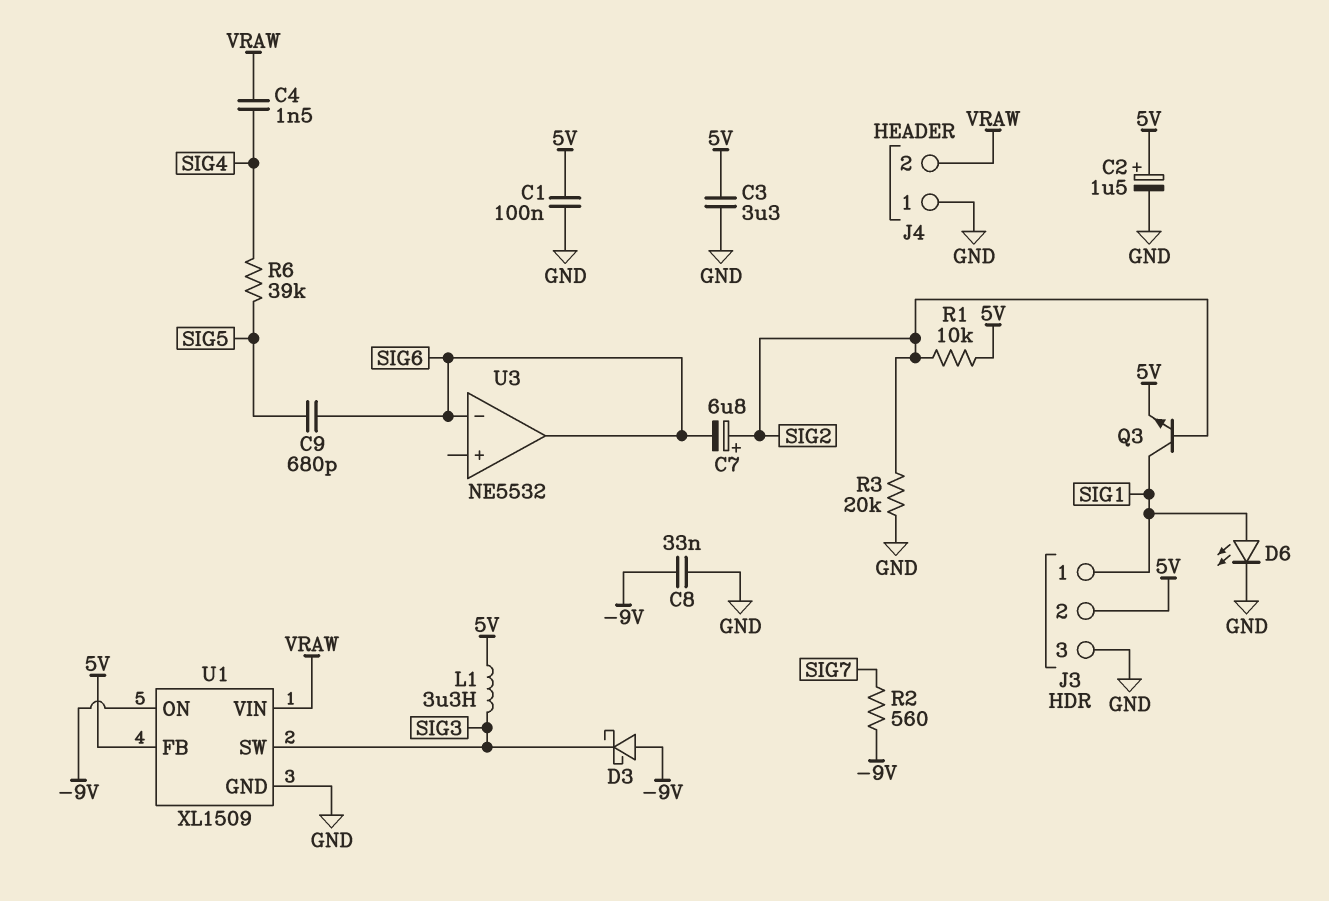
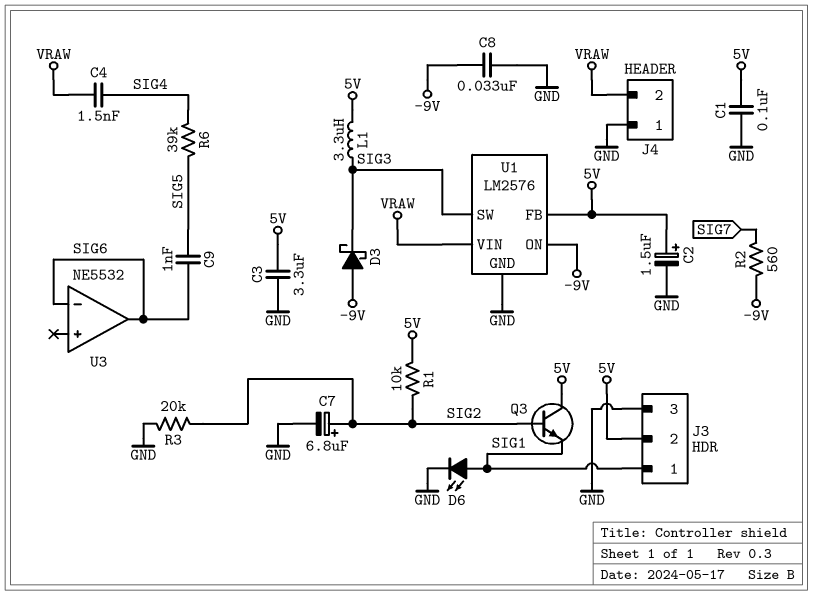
C7: 6.8uF (plus SIG2, minus SIG6) -> 6.8uF (plus SIG2, minus GND)
C9: 680pF (SIG5, SIG6) -> 1nF (SIG5, SIG6)
Q3: NPN (B SIG2, C SIG1, E 5V) -> NPN (B SIG2, C 5V, E SIG1)
U1: XL1509 -> LM2576

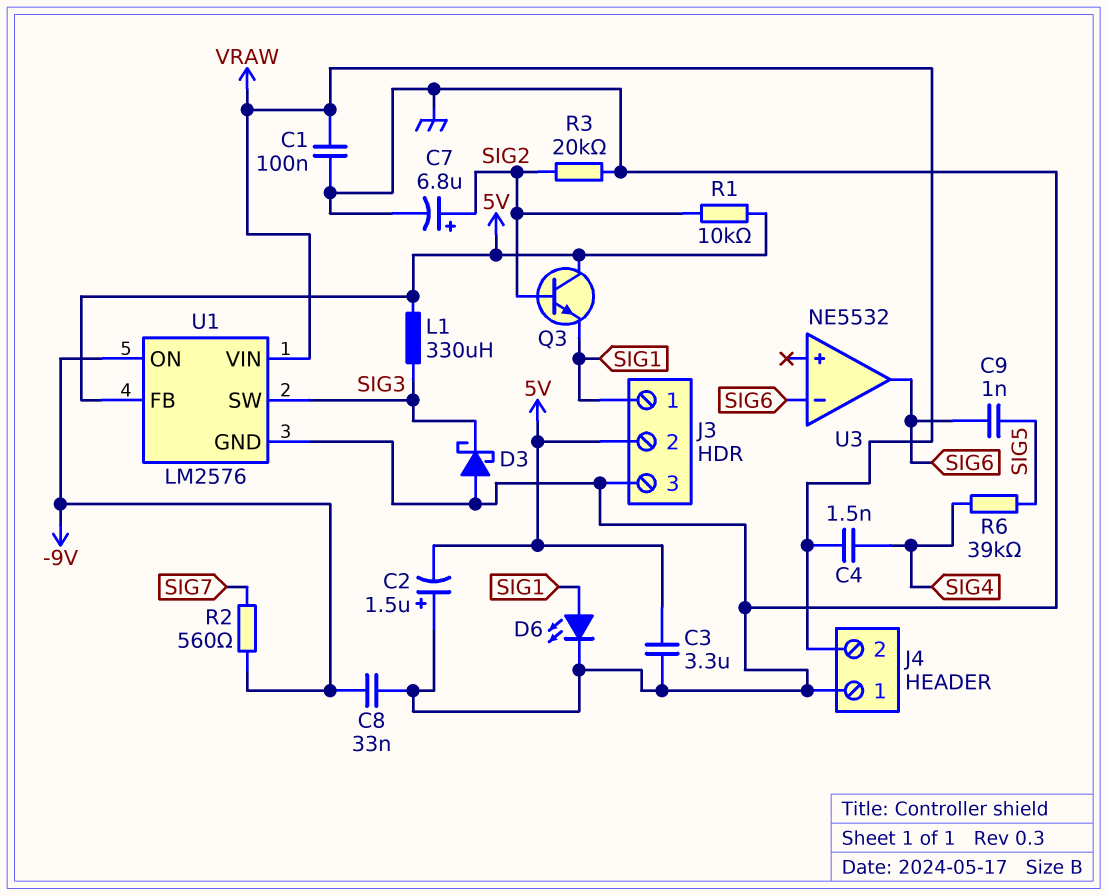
C1: 100nF (5V, GND) -> 100nF (GND, VRAW)
C2: 1.5uF (plus 5V, minus GND) -> 1.5uF (plus GND, minus 5V)
D3: schottky (A -9V, K SIG3) -> schottky (A GND, K SIG3)
L1: 3.3uH (5V, SIG3) -> 330uH (5V, SIG3)

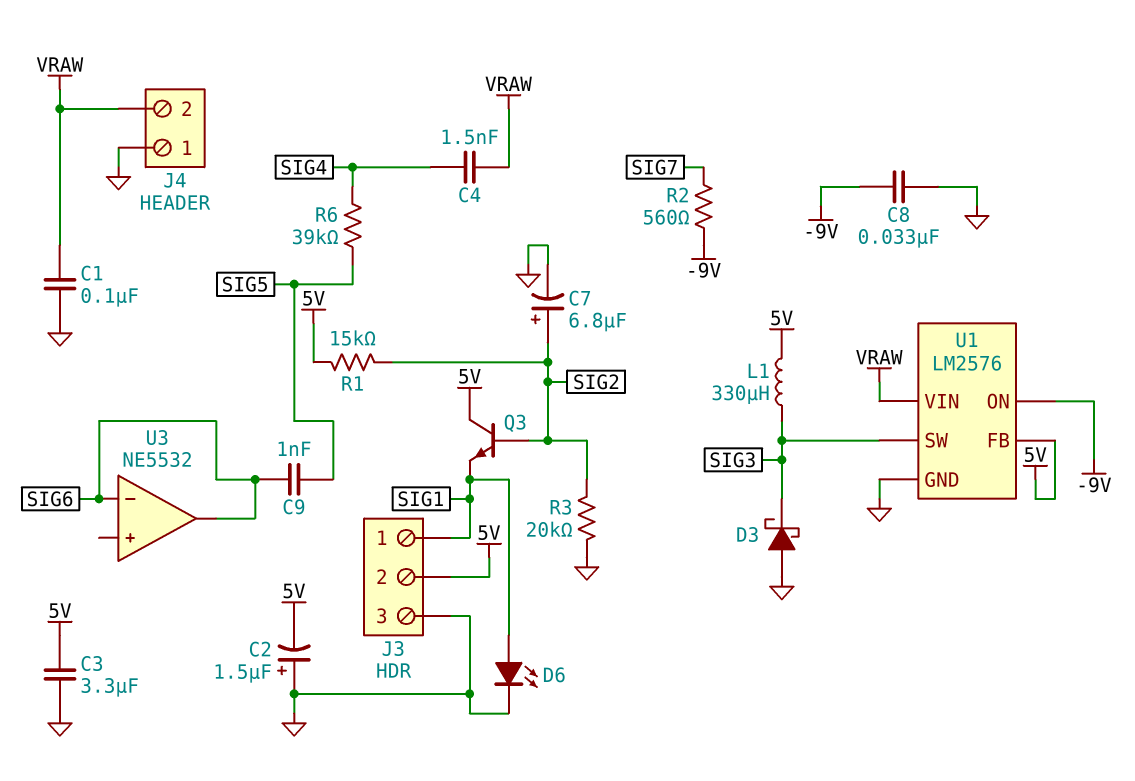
R1: 10k (5V, SIG2) -> 15k (5V, SIG2)

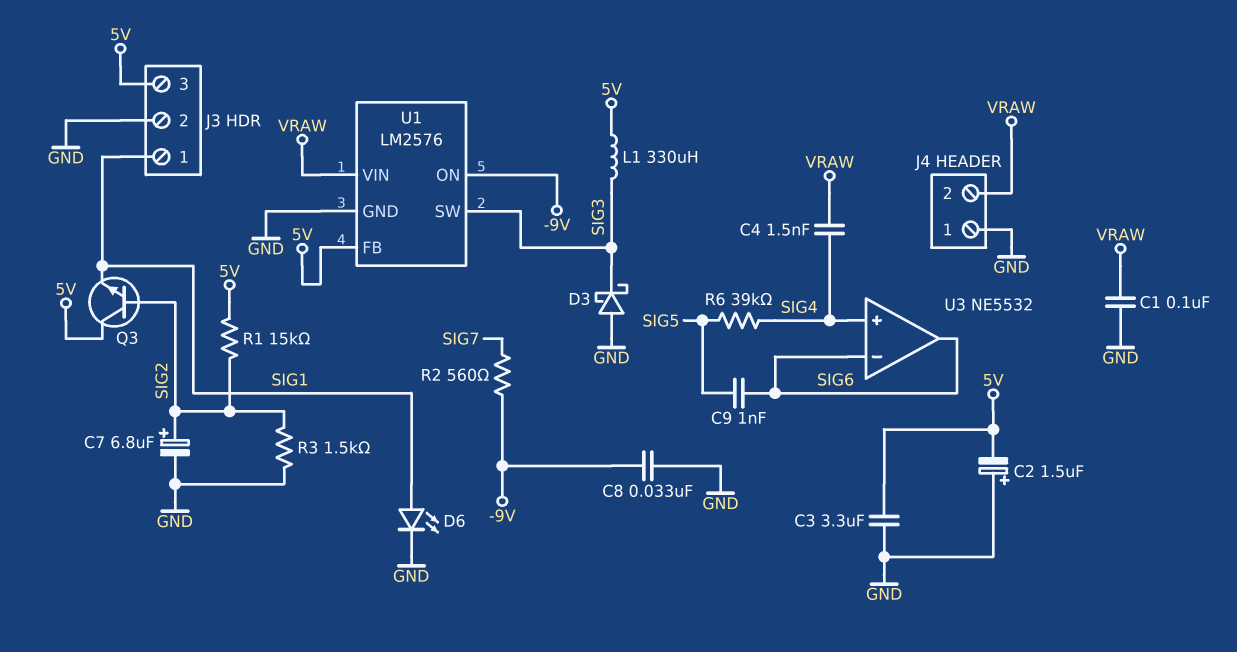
J3 pin 2: 5V -> GND
J3 pin 3: GND -> 5V
R3: 20k (GND, SIG2) -> 1.5k (GND, SIG2)
U3 pin in+: none -> SIG4

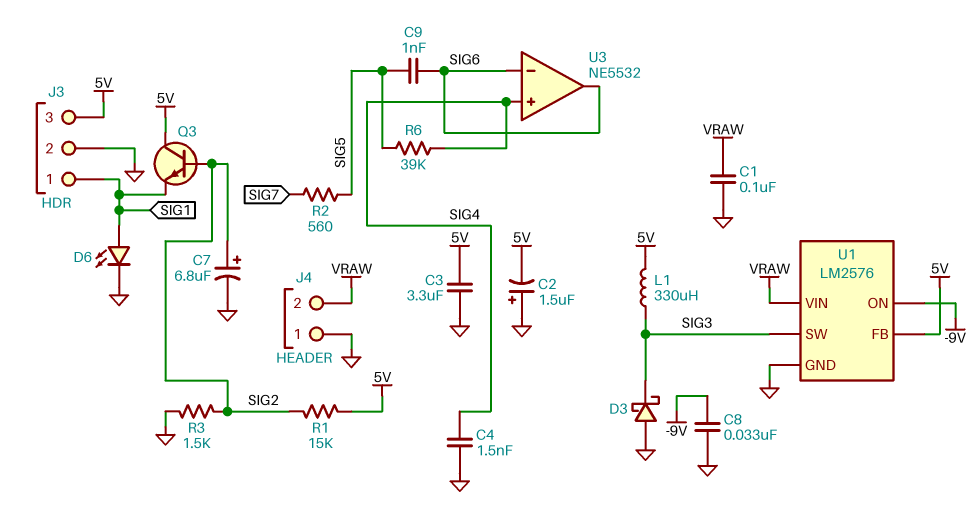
C4: 1.5nF (SIG4, VRAW) -> 1.5nF (GND, SIG4)
R2: 560 (-9V, SIG7) -> 560 (SIG5, SIG7)

